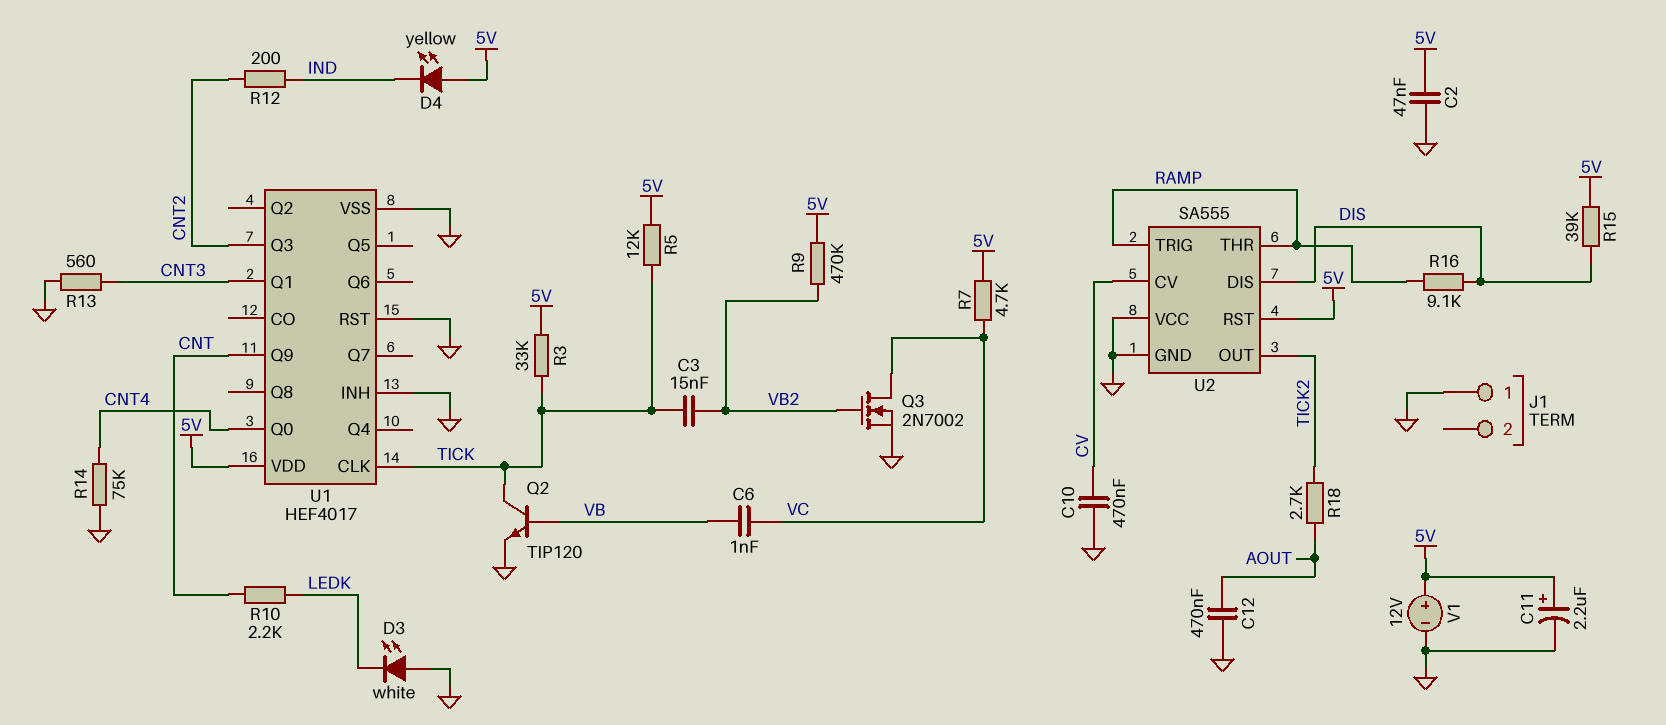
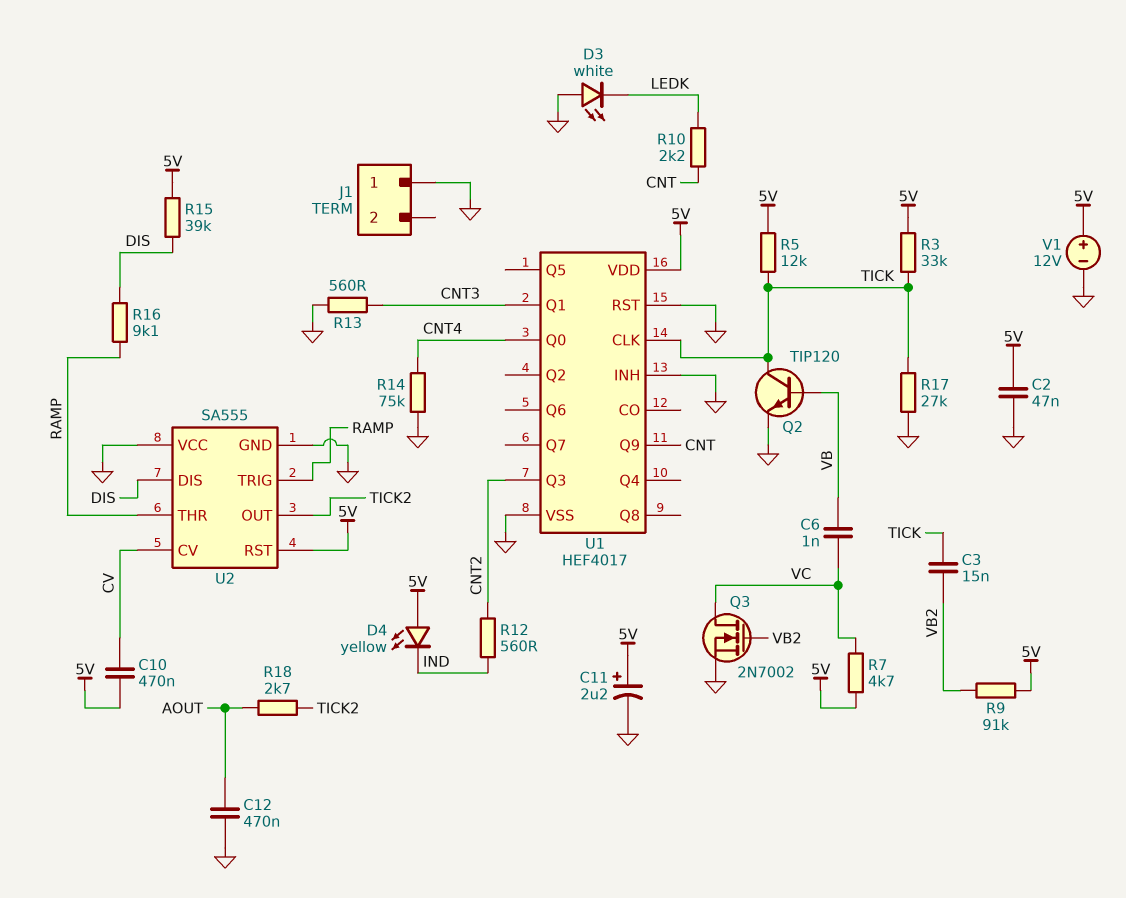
C10: 470nF (CV, GND) -> 470nF (5V, CV)
R9: 470k (5V, VB2) -> 91k (5V, VB2)
R12: 200 (CNT2, IND) -> 560 (CNT2, IND)
R17: none -> 27k (GND, TICK)

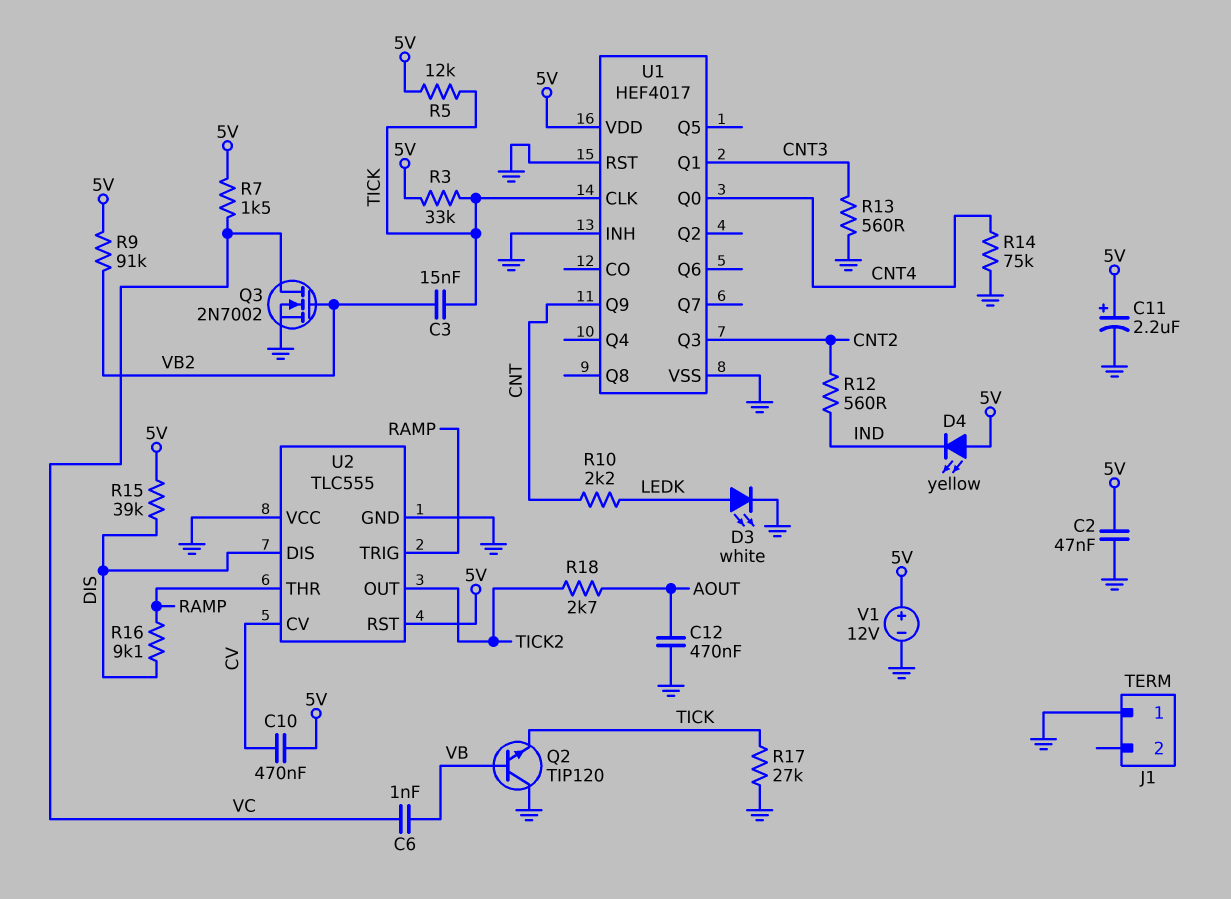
D3: LED white (A GND, K LEDK) -> LED white (A LEDK, K GND)
Q2: NPN TIP120 (B VB, C TICK, E GND) -> NPN TIP120 (B VB, C GND, E TICK)
R7: 4.7k (5V, VC) -> 1.5k (5V, VC)
U2: SA555 -> TLC555

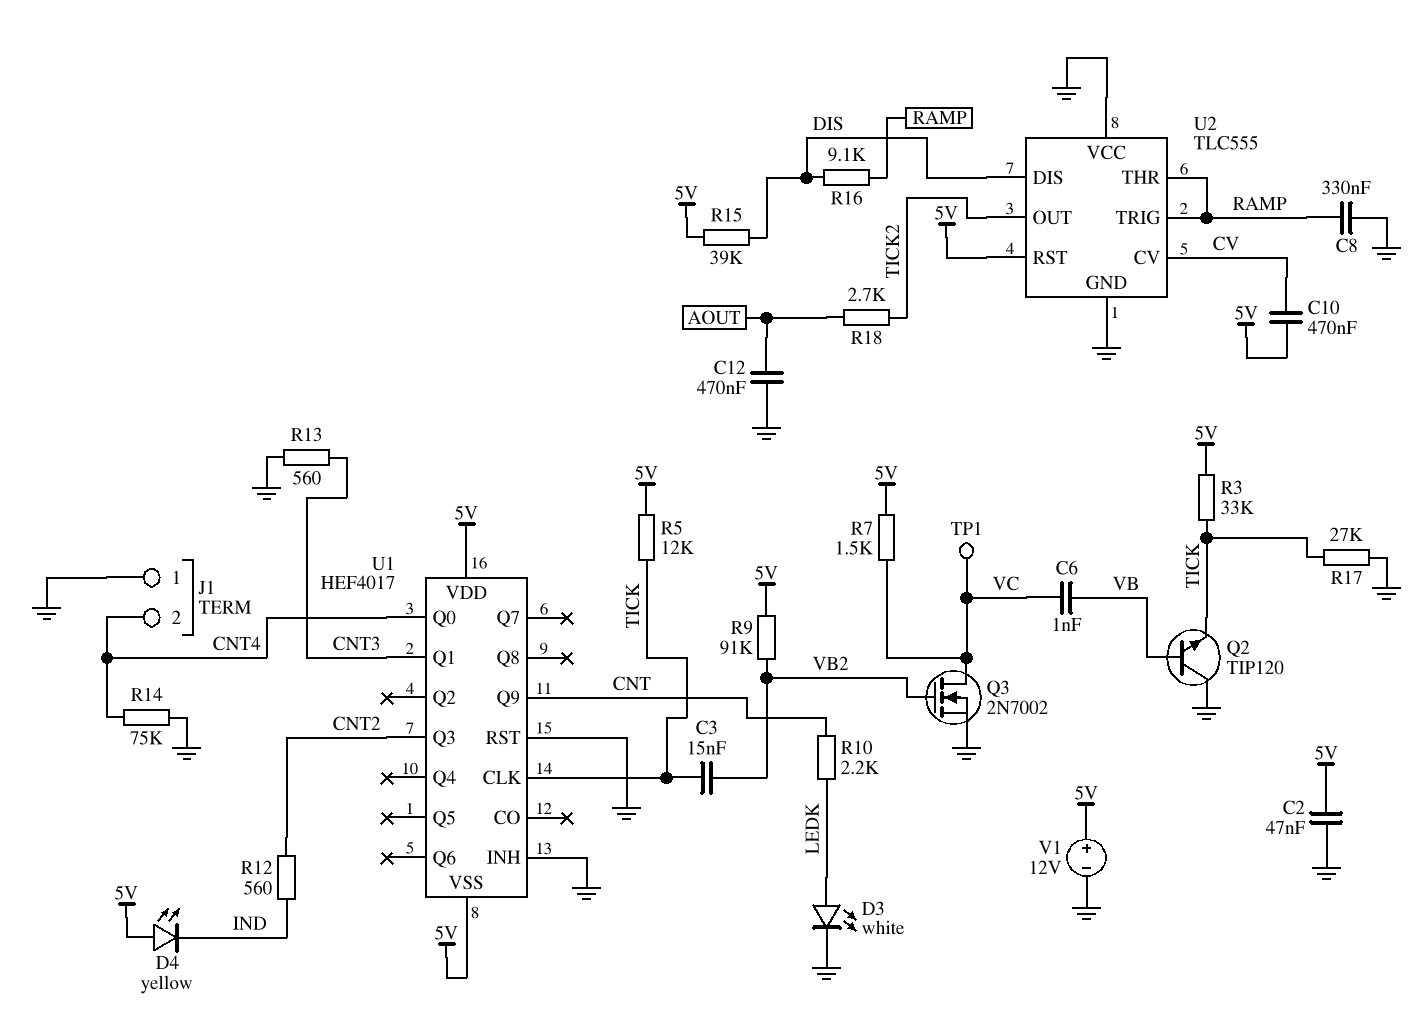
C8: none -> 330nF (GND, RAMP)
C11: 2.2uF (plus 5V, minus GND) -> none
J1 pin 2: none -> CNT4
TP1: none -> test point (VC)
U1 pin VSS: GND -> 5V

